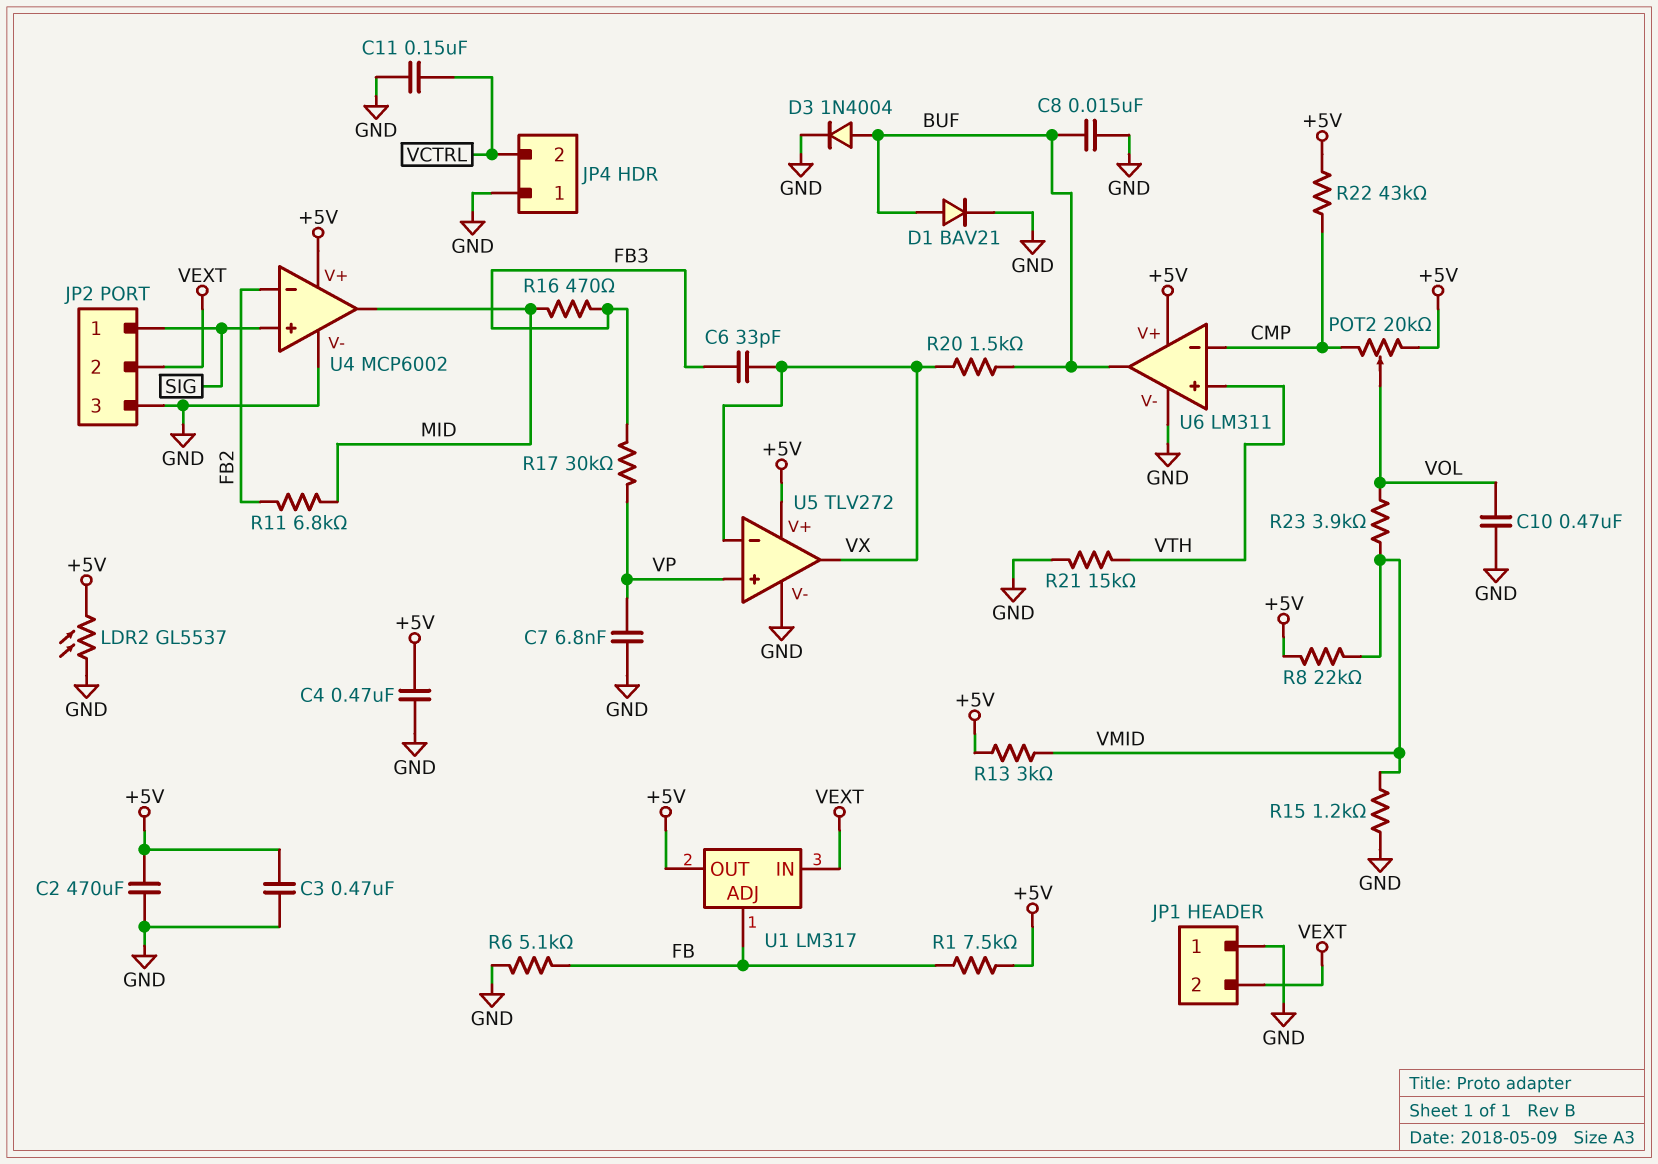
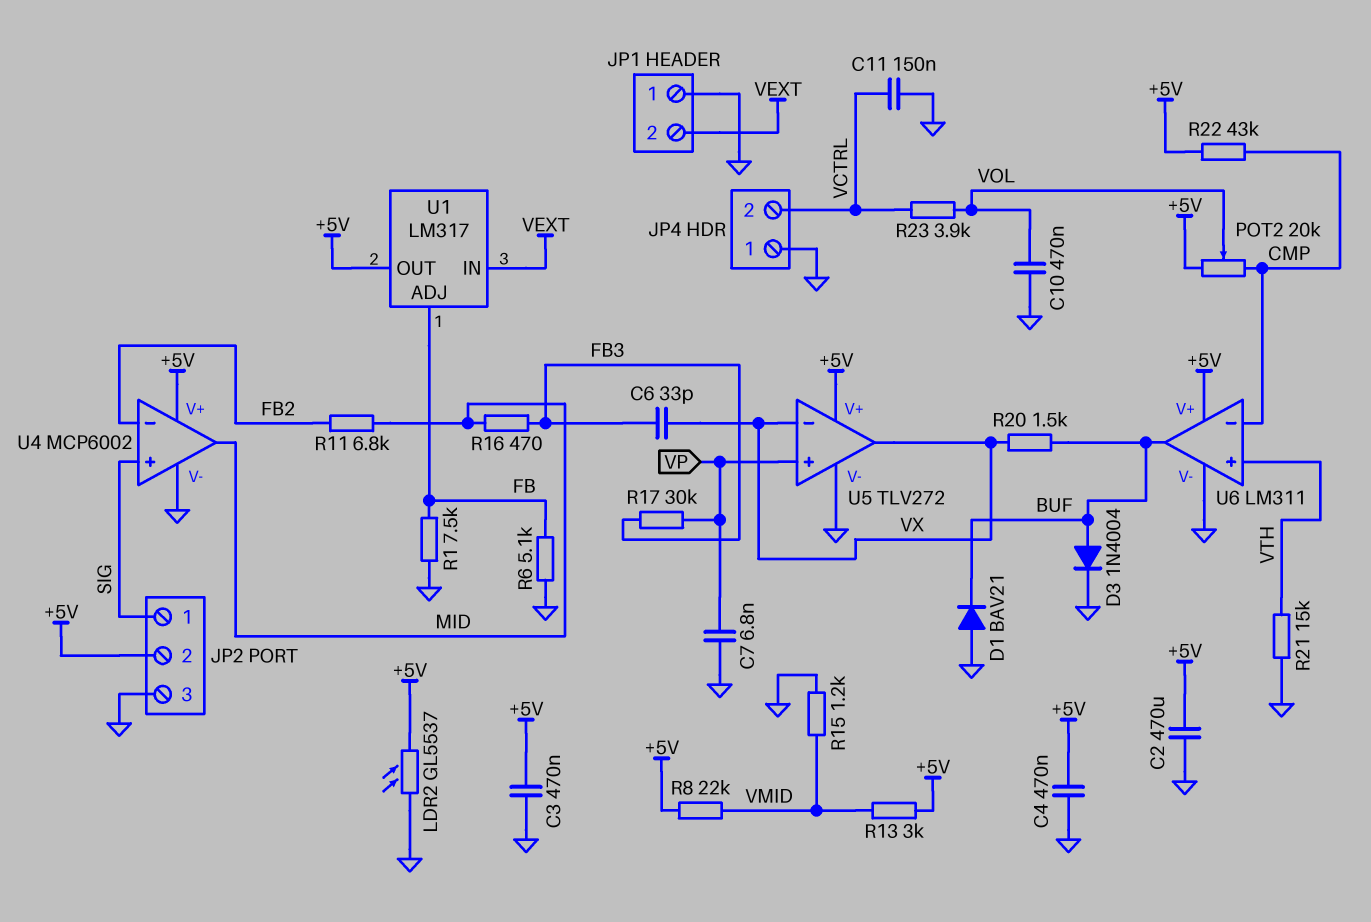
C8: 15nF (BUF, GND) -> none
D1: diode BAV21 (A BUF, K GND) -> diode BAV21 (A GND, K BUF)
JP2 pin 2: VEXT -> +5V
R1: 7.5k (+5V, FB) -> 7.5k (FB, GND)
R23: 3.9k (VMID, VOL) -> 3.9k (VCTRL, VOL)

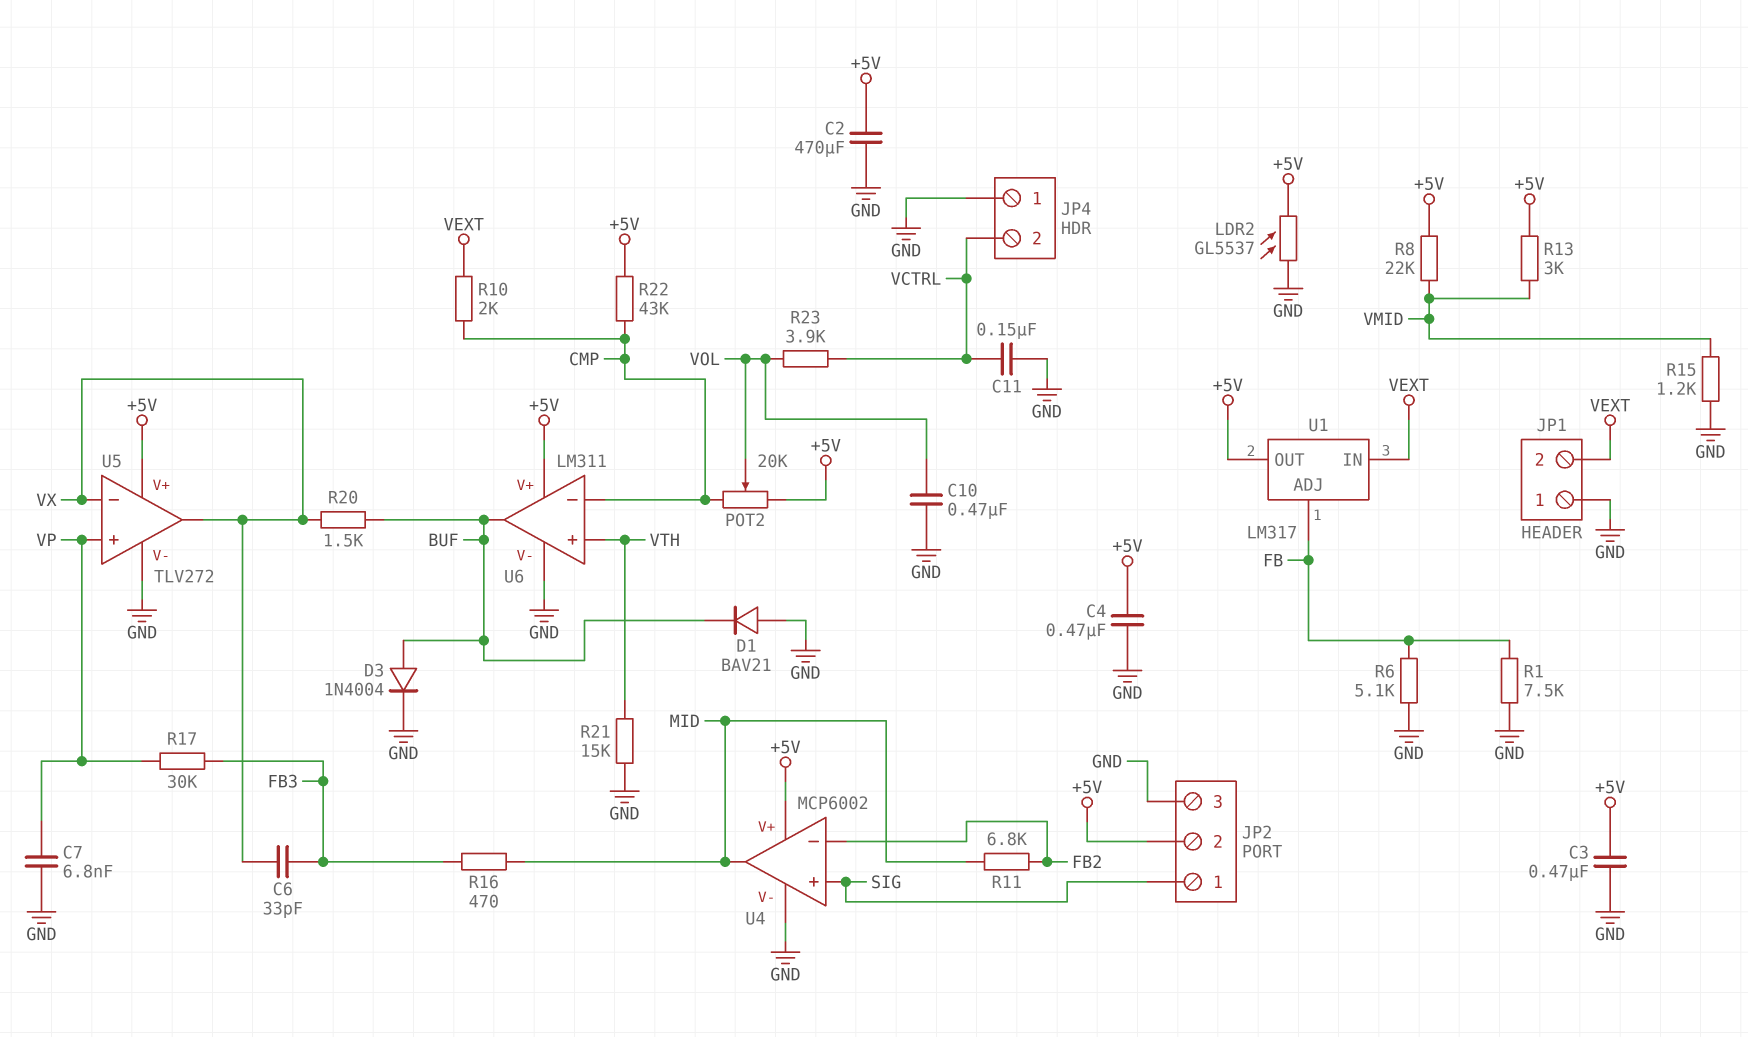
R10: none -> 2k (CMP, VEXT)

